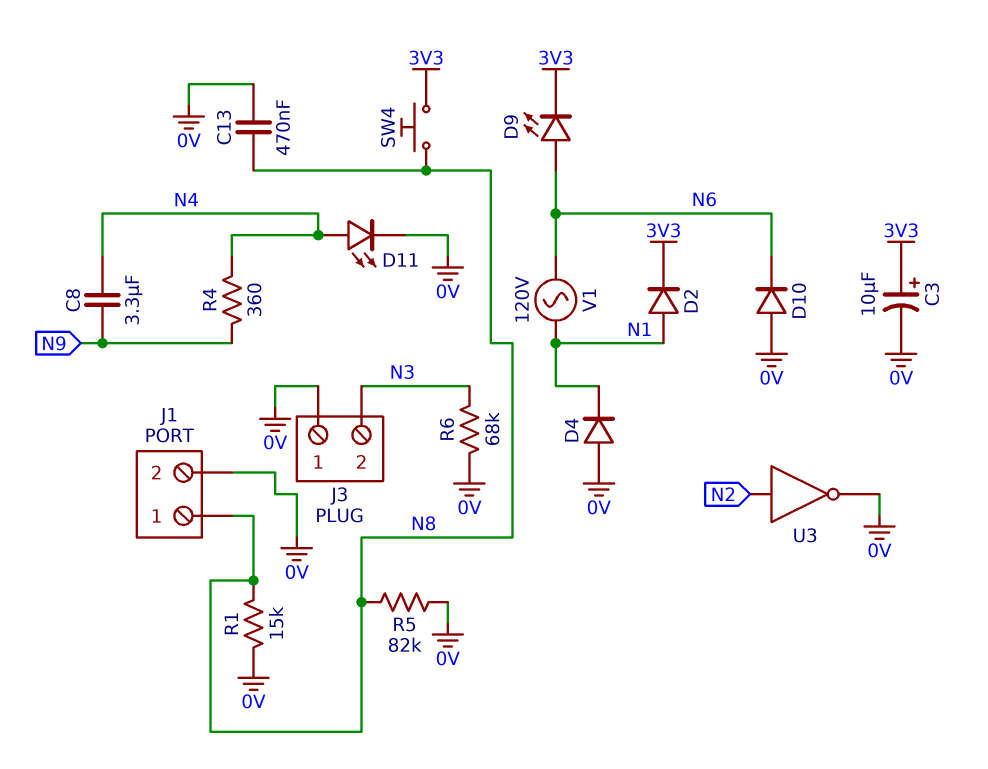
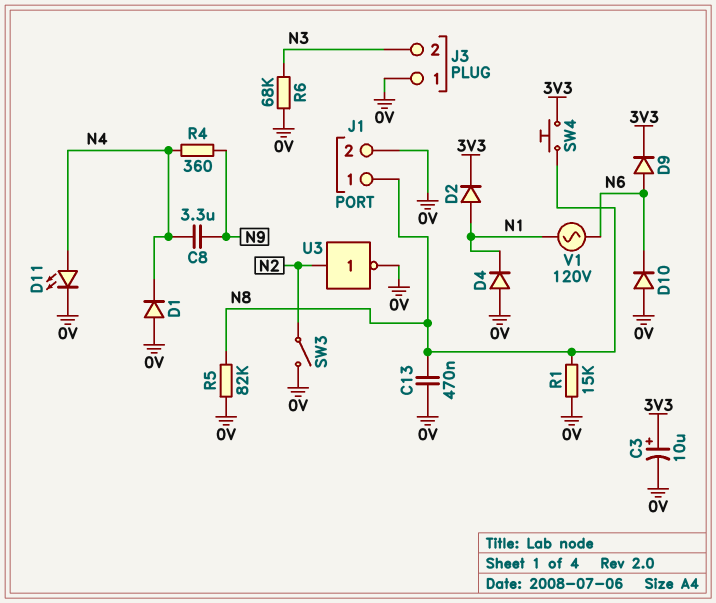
D1: none -> diode (A 0V, K N4)
D9: LED (A N6, K 3V3) -> diode (A N6, K 3V3)
SW3: none -> switch (0V, N2)

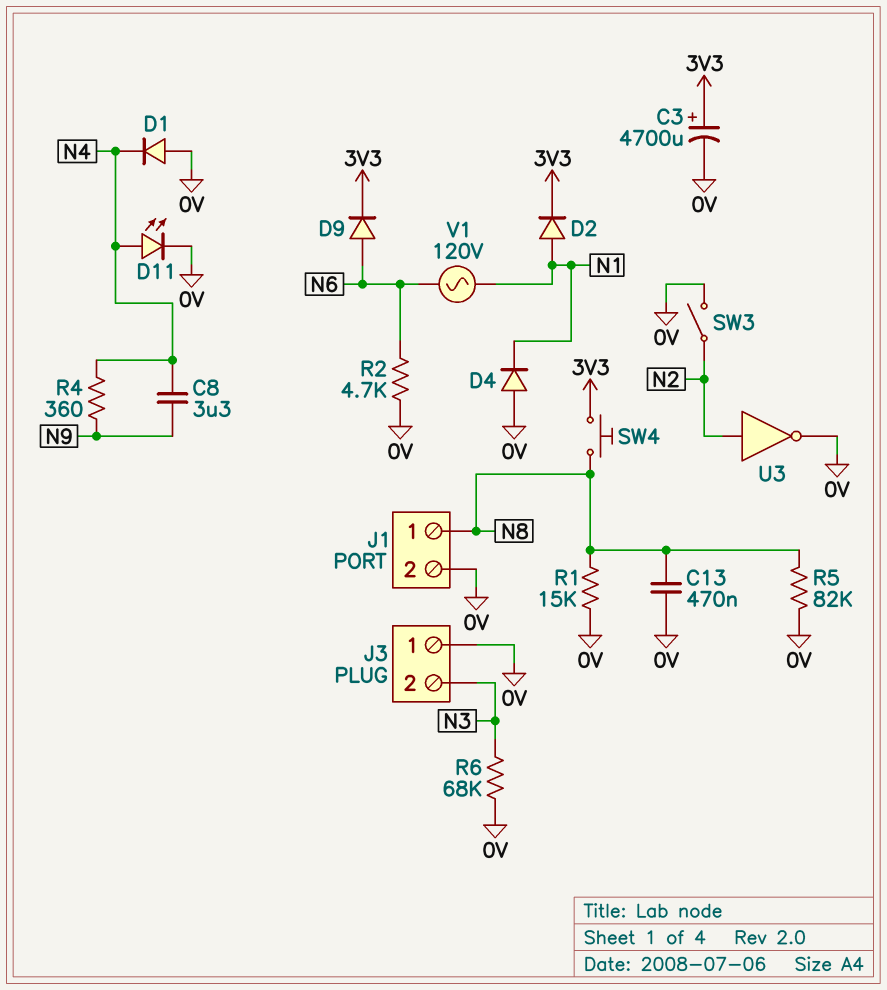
C3: 10uF (plus 3V3, minus 0V) -> 4700uF (plus 3V3, minus 0V)
D10: diode (A 0V, K N6) -> none
R2: none -> 4.7k (0V, N6)

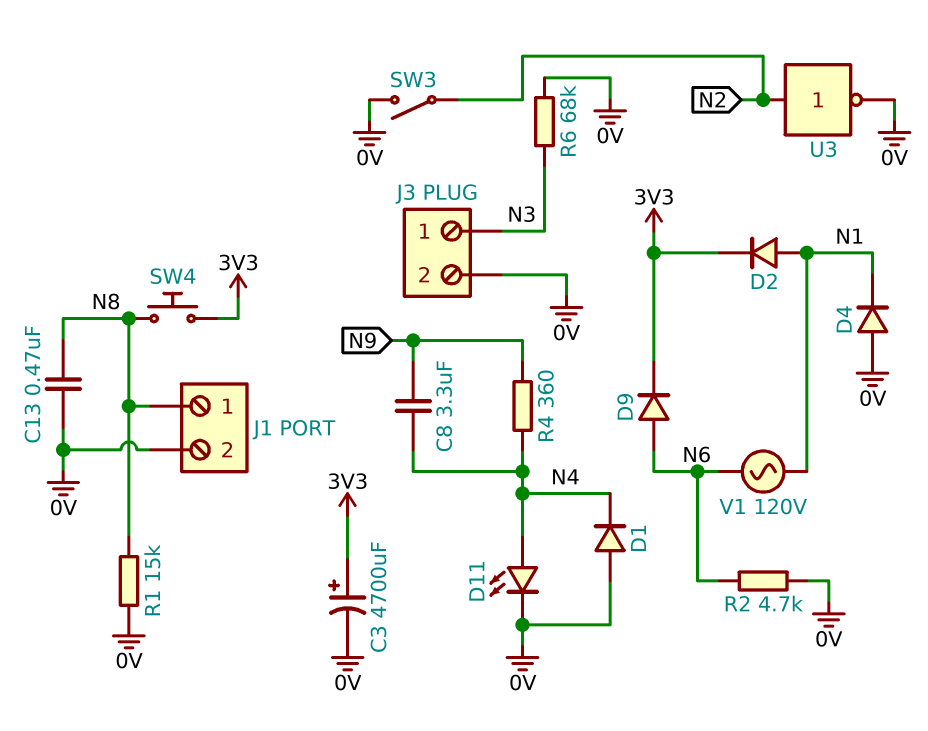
J3 pin 1: 0V -> N3
J3 pin 2: N3 -> 0V
R5: 82k (0V, N8) -> none

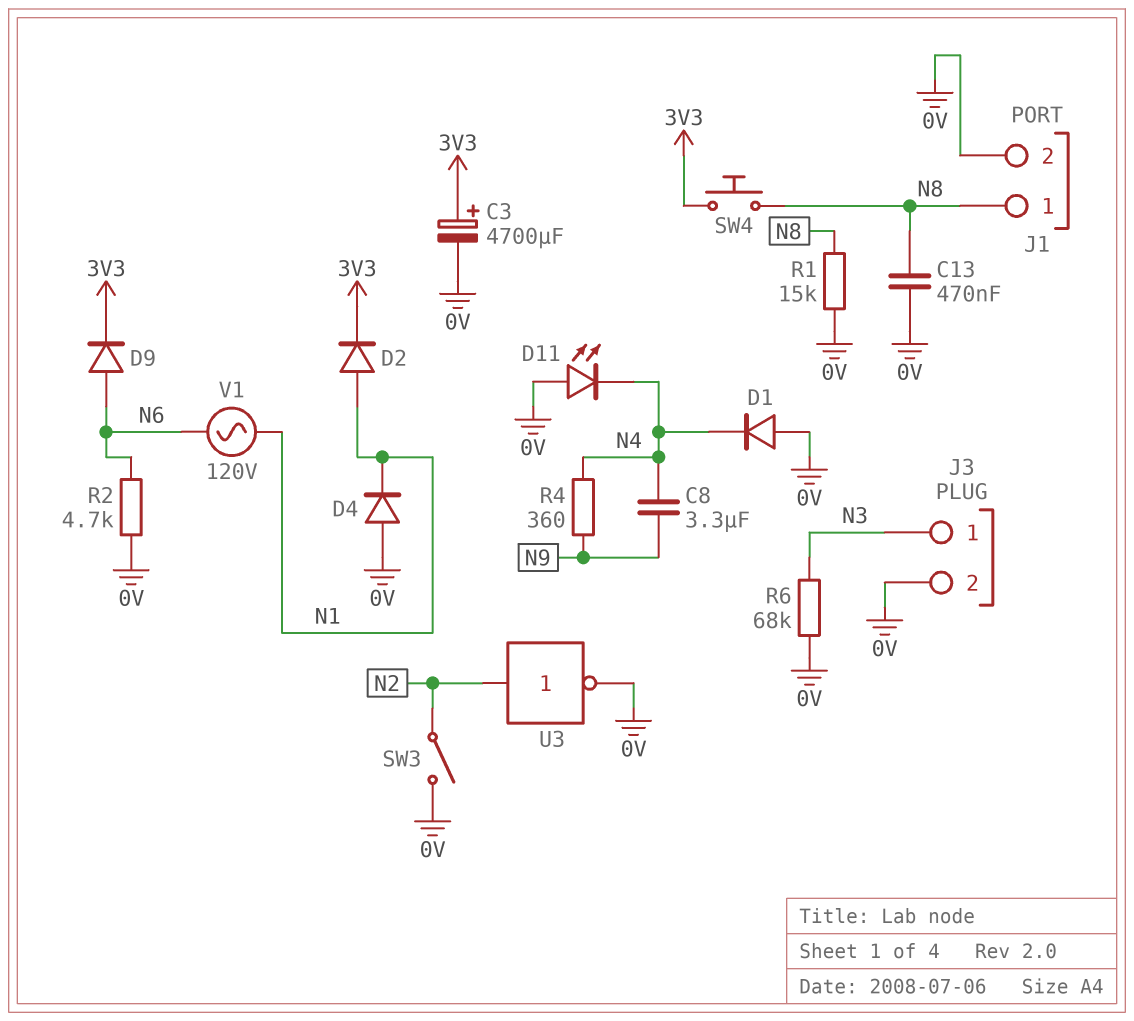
D11: LED (A N4, K 0V) -> LED (A 0V, K N4)

